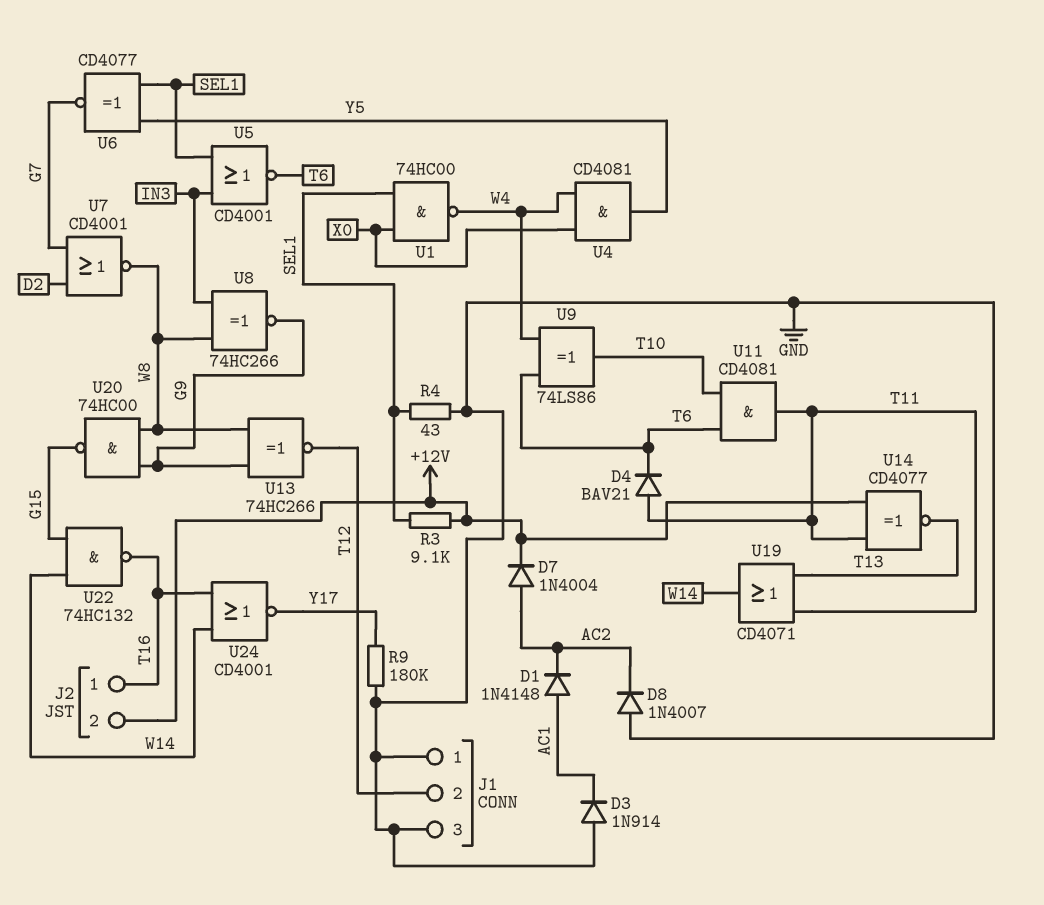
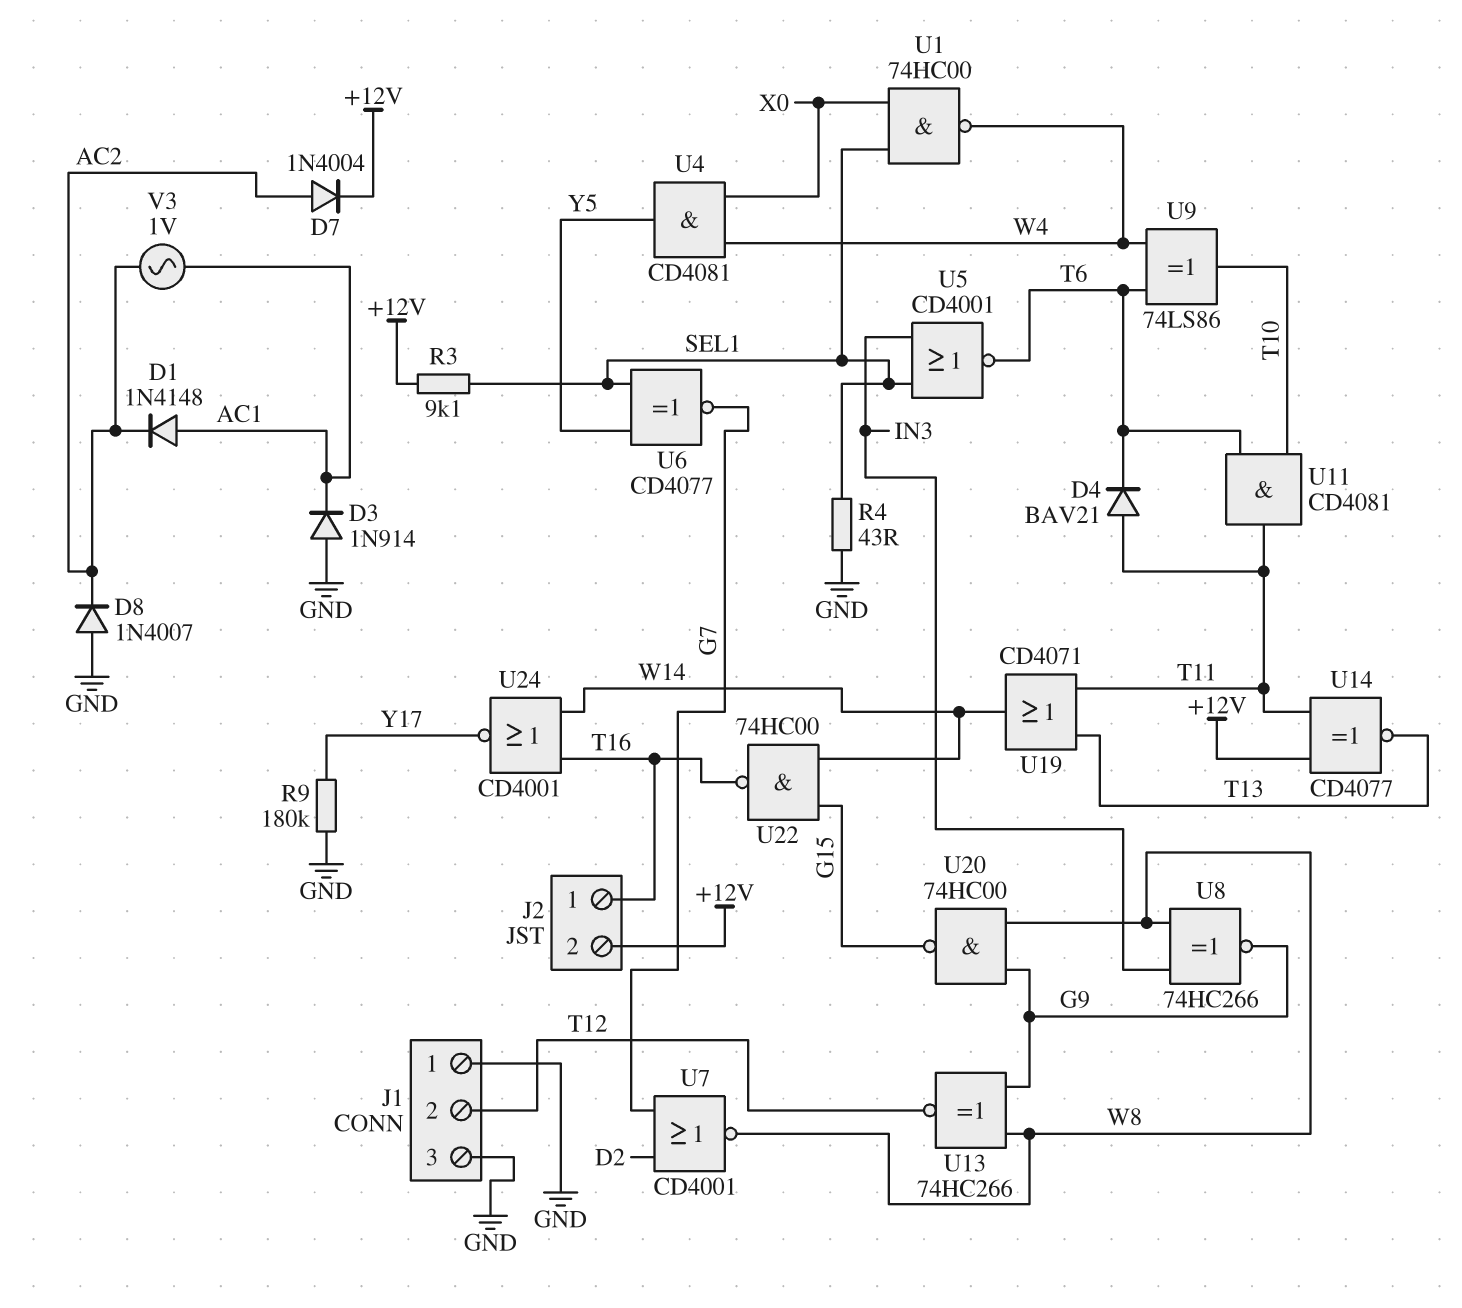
U22: NAND 74HC132 (in G15, in W14, out T16) -> NAND 74HC00 (in G15, in W14, out T16)
V3: none -> AC 1V (AC1, AC2)

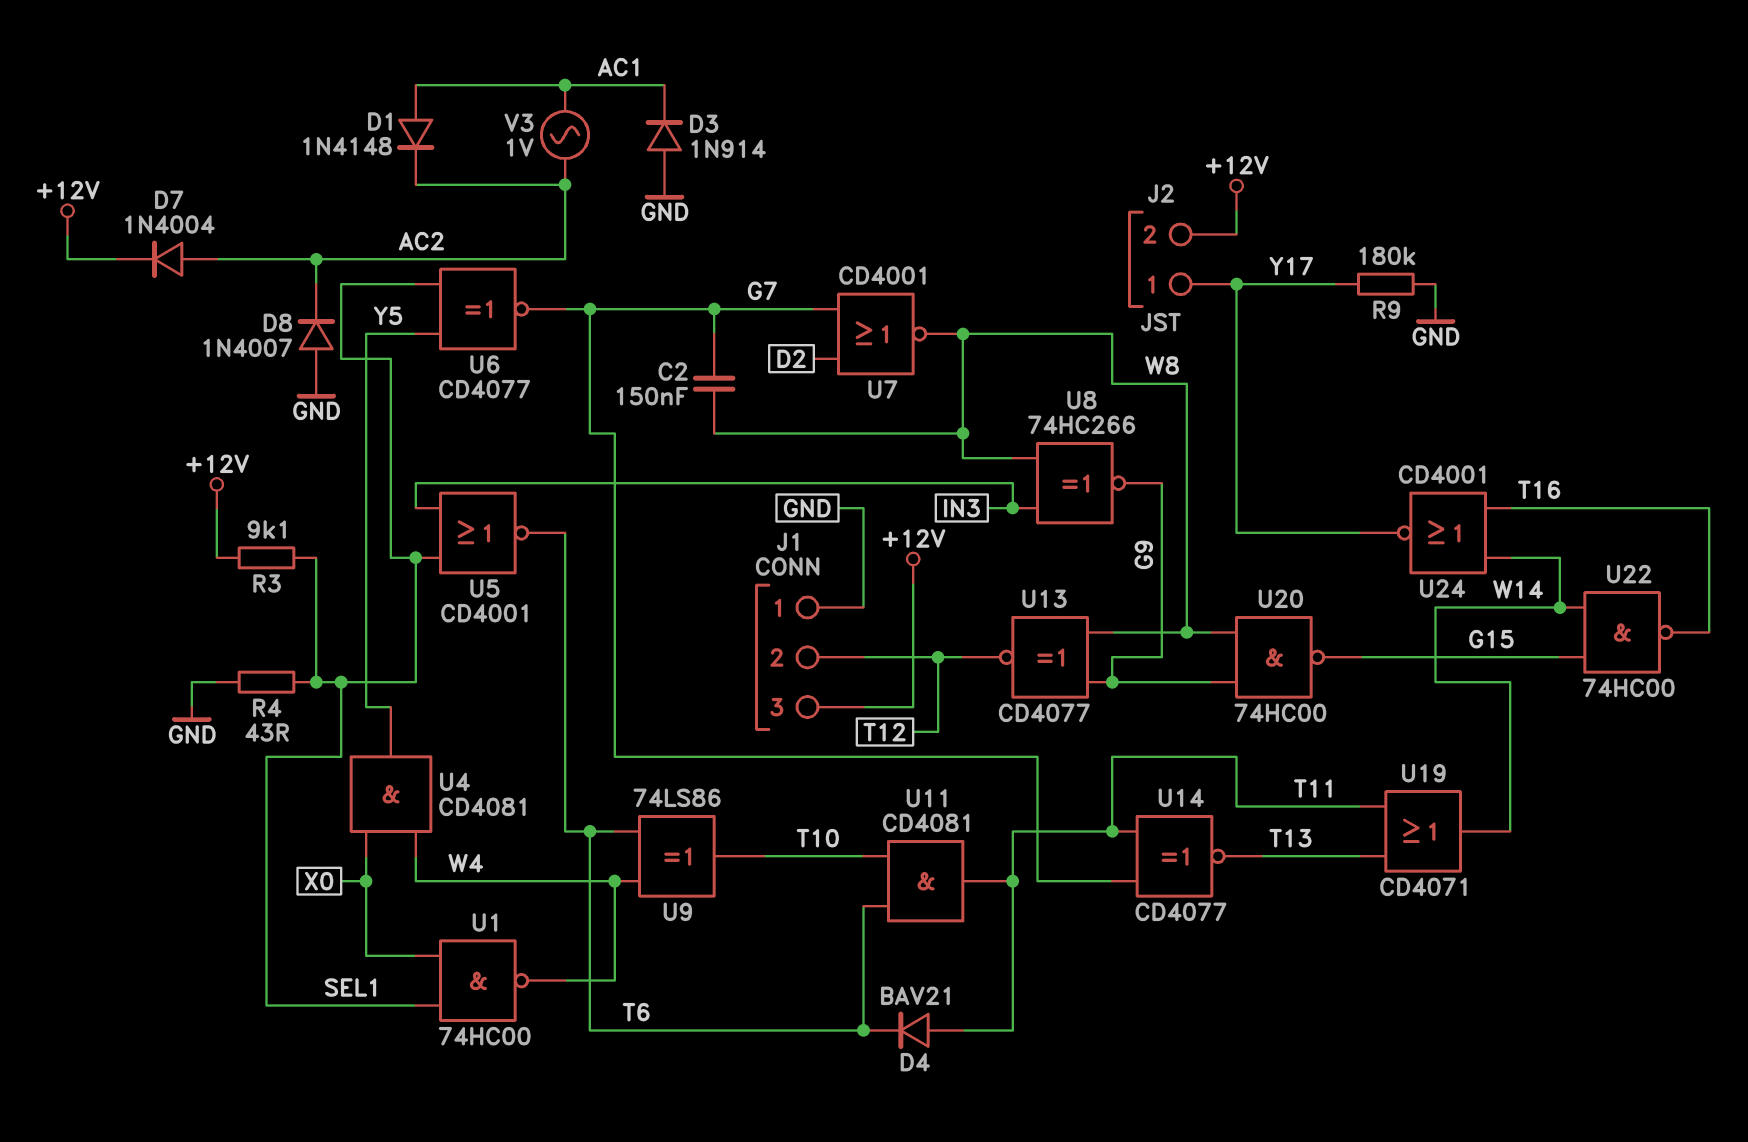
C2: none -> 150nF (G7, W8)
J1 pin 3: GND -> +12V
J2 pin 1: T16 -> Y17
U13: XNOR 74HC266 (in G9, in W8, out T12) -> XNOR CD4077 (in G9, in W8, out T12)
U14: XNOR CD4077 (in +12V, in T11, out T13) -> XNOR CD4077 (in G7, in T11, out T13)

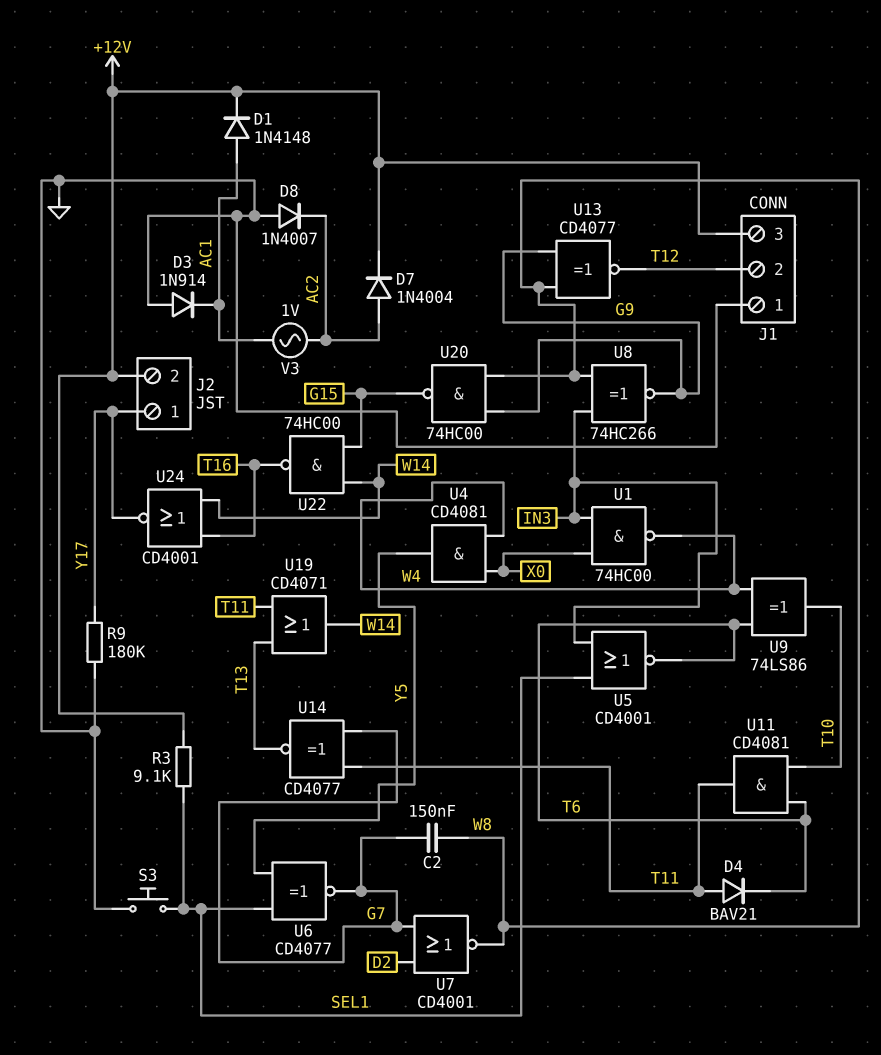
D1: diode 1N4148 (A AC1, K AC2) -> diode 1N4148 (A AC1, K +12V)
R4: 43 (GND, SEL1) -> none
S3: none -> button (GND, SEL1)
U1: NAND 74HC00 (in SEL1, in X0, out W4) -> NAND 74HC00 (in IN3, in X0, out W4)

